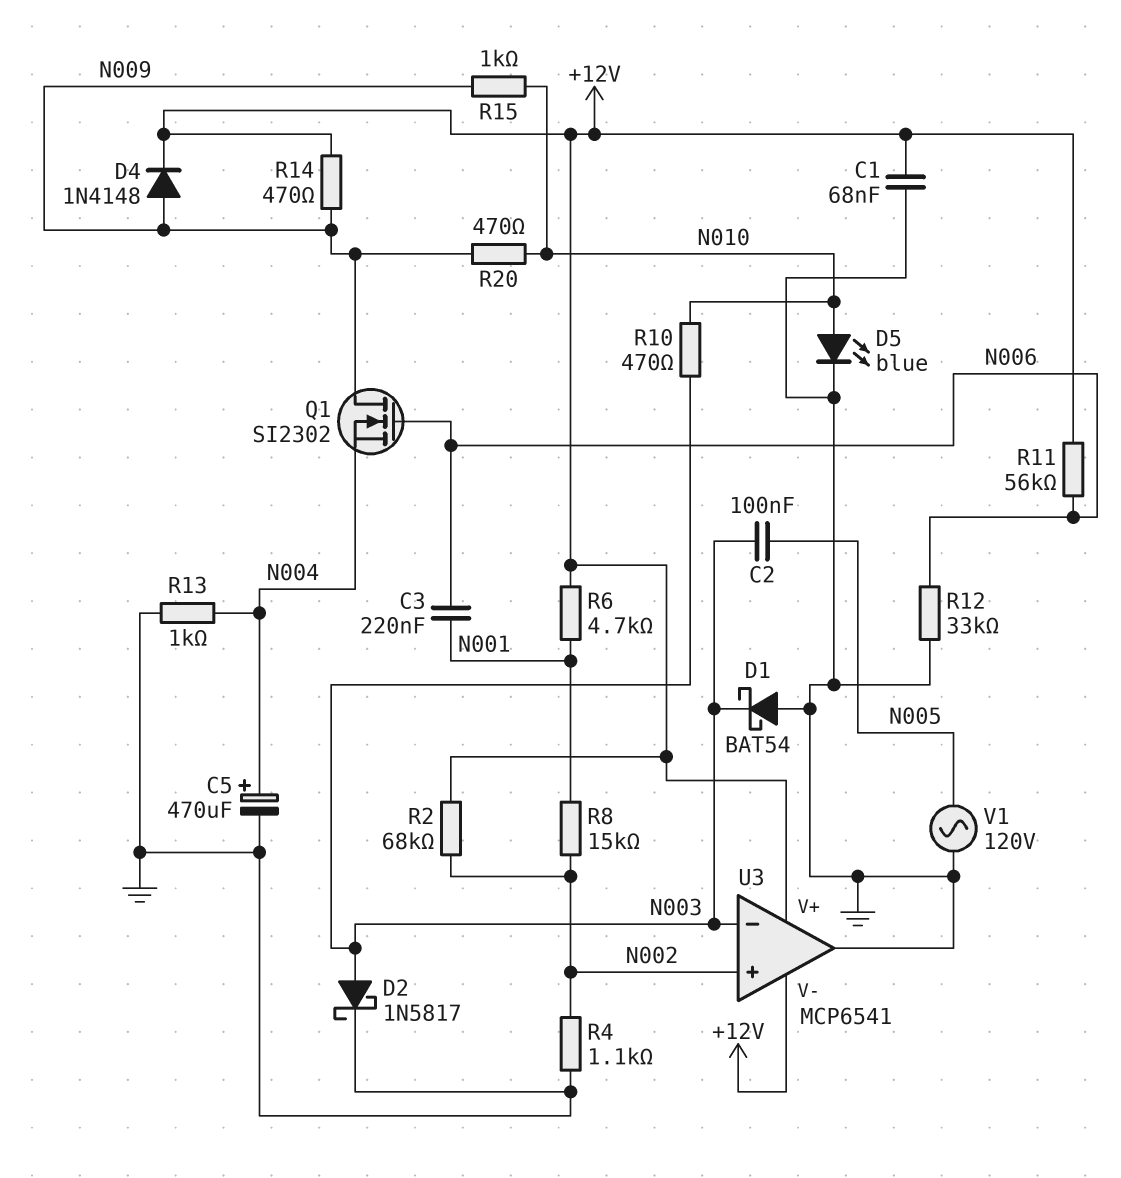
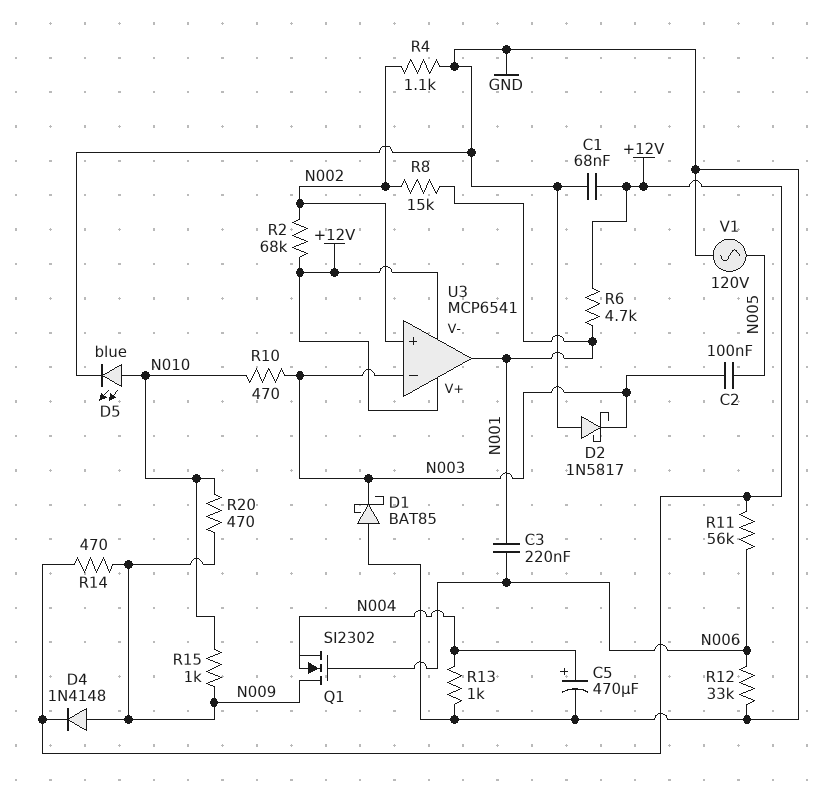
D1: schottky BAT54 (A GND, K N003) -> schottky BAT85 (A GND, K N003)
D2: schottky 1N5817 (A N003, K GND) -> schottky 1N5817 (A GND, K N003)
U3 pin out: GND -> N001

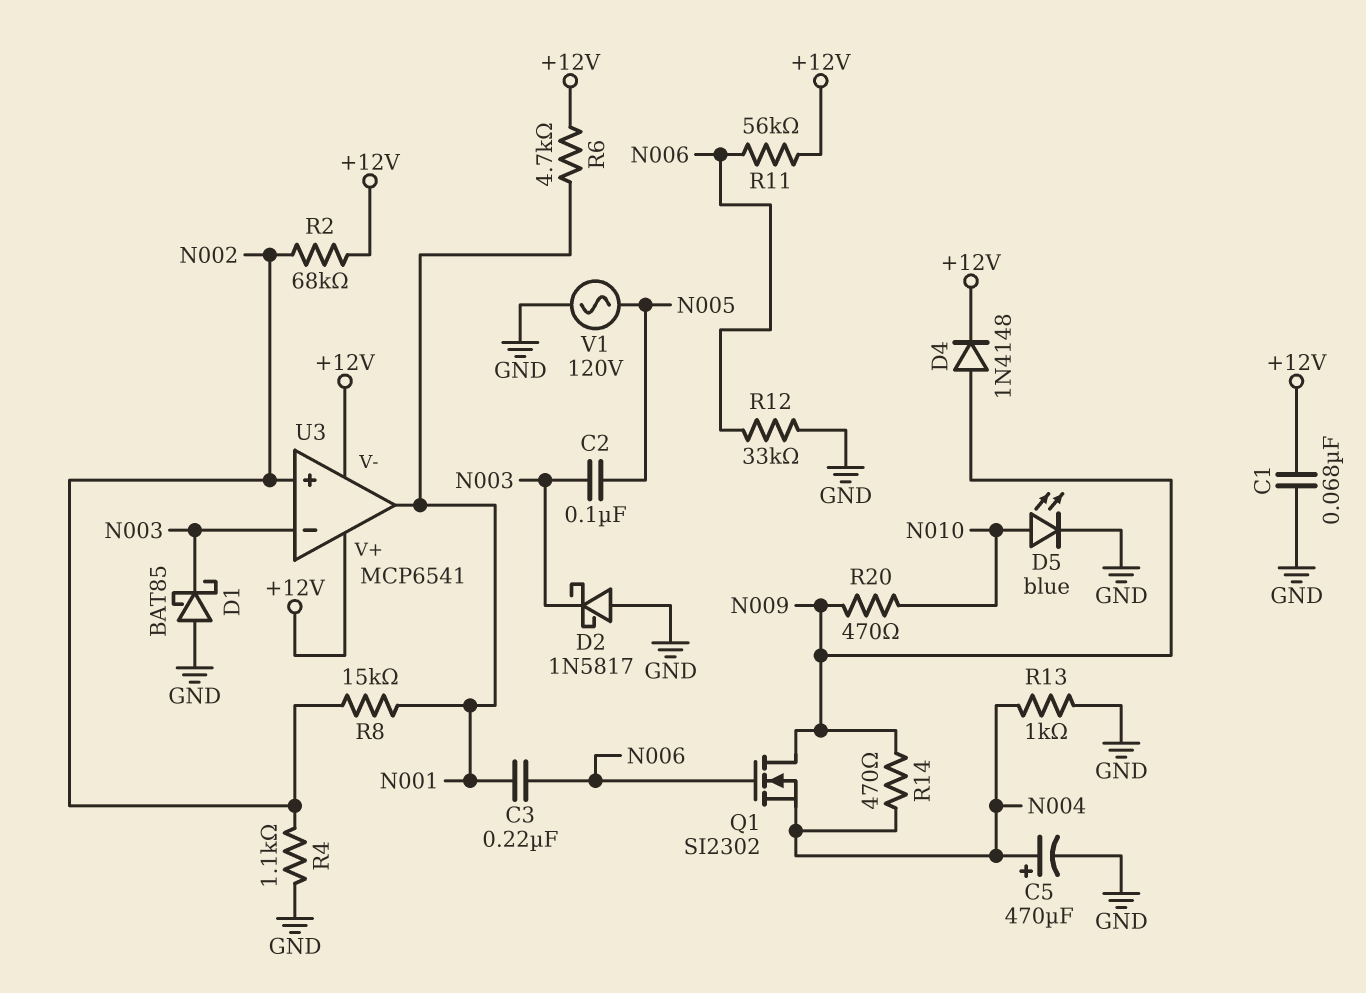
R10: 470 (N003, N010) -> none
R14: 470 (+12V, N009) -> 470 (N004, N009)
R15: 1k (N009, N010) -> none

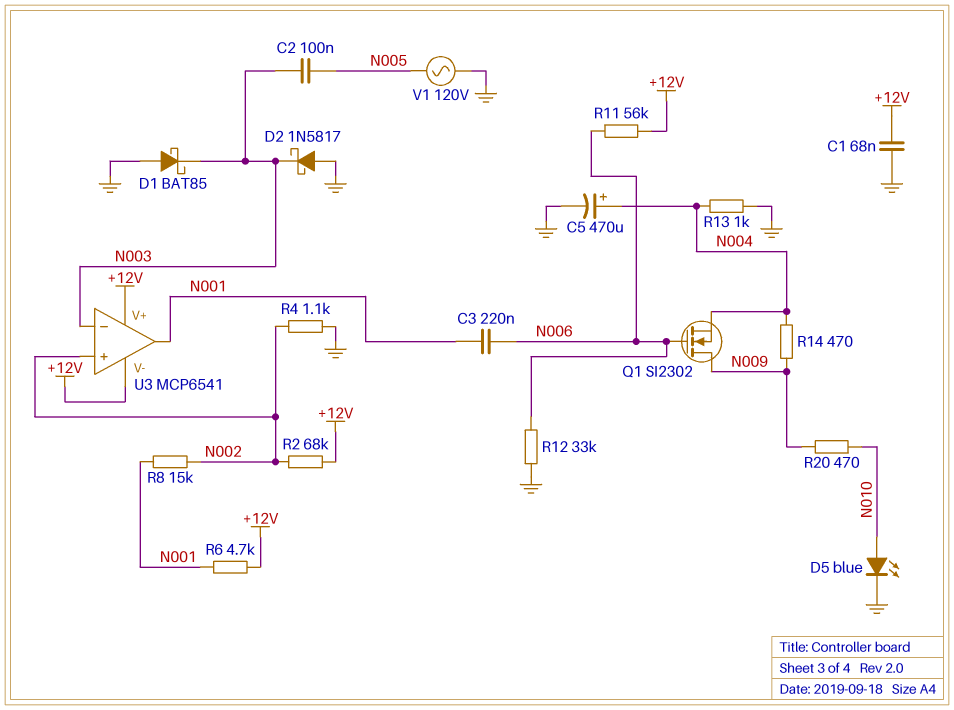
D4: diode 1N4148 (A N009, K +12V) -> none

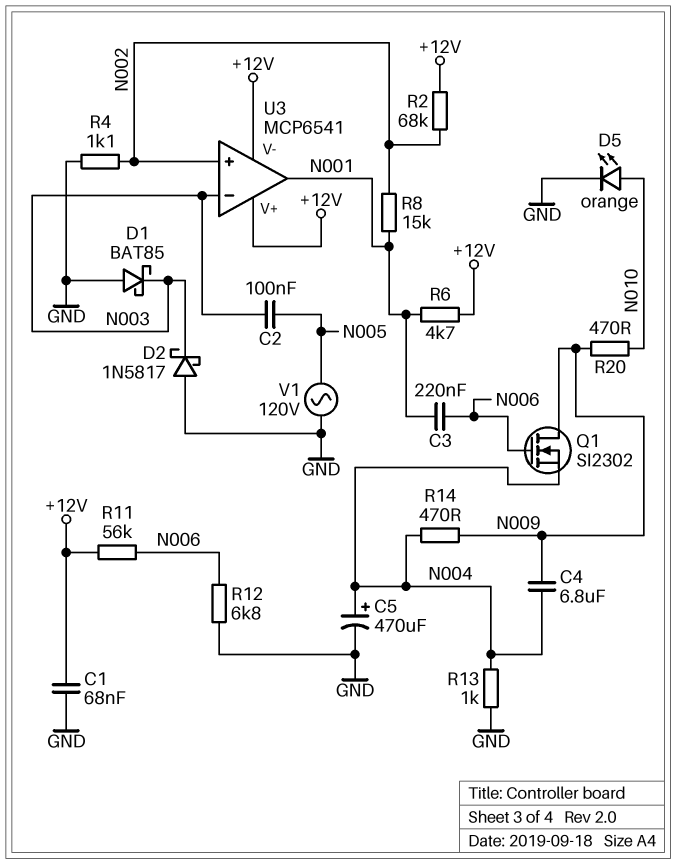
C4: none -> 6.8uF (N004, N009)
D5: LED blue (A N010, K GND) -> LED orange (A N010, K GND)
R12: 33k (GND, N006) -> 6.8k (GND, N006)

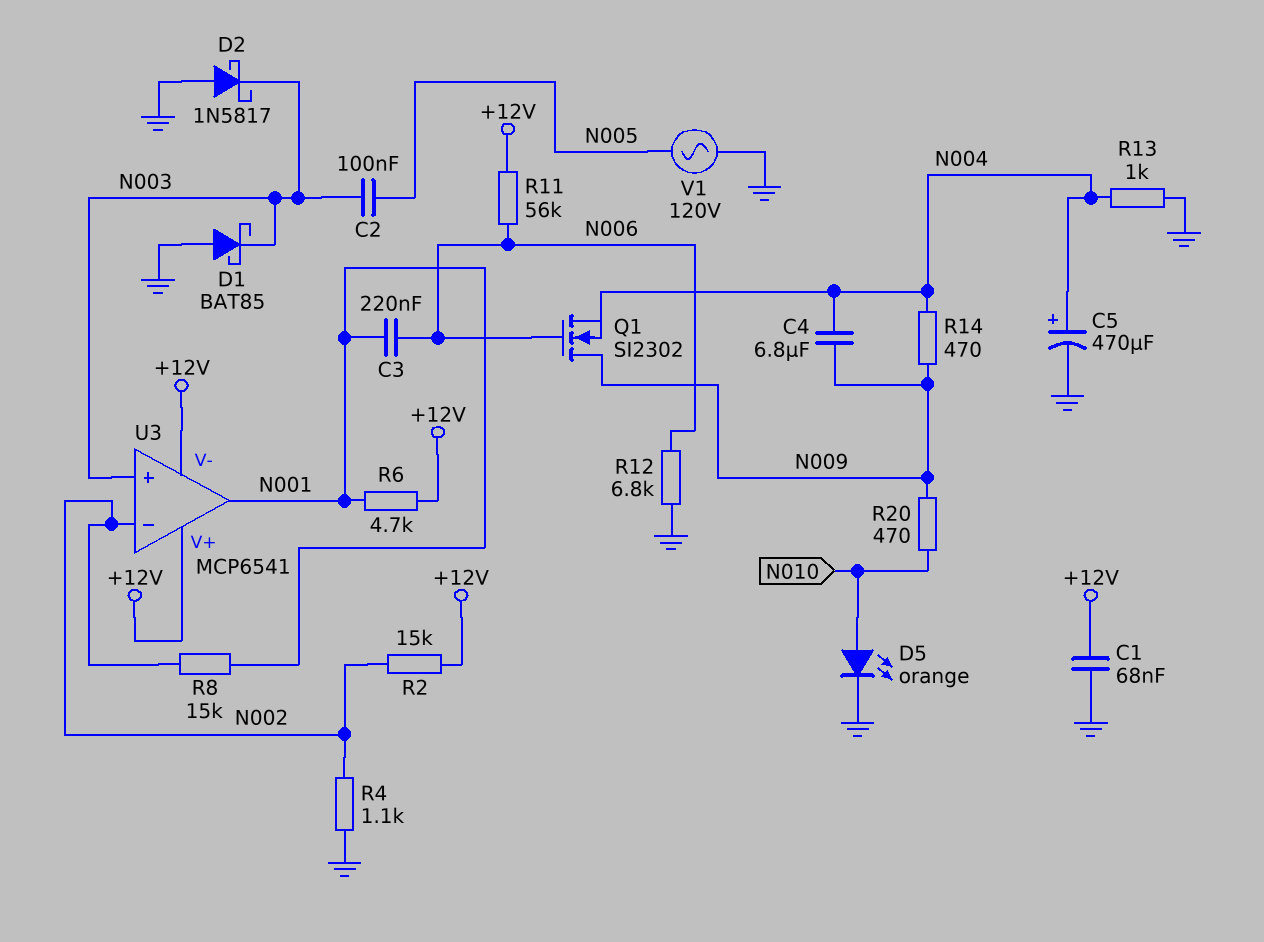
R2: 68k (+12V, N002) -> 15k (+12V, N002)
U3 pin in+: N002 -> N003
U3 pin in-: N003 -> N002

